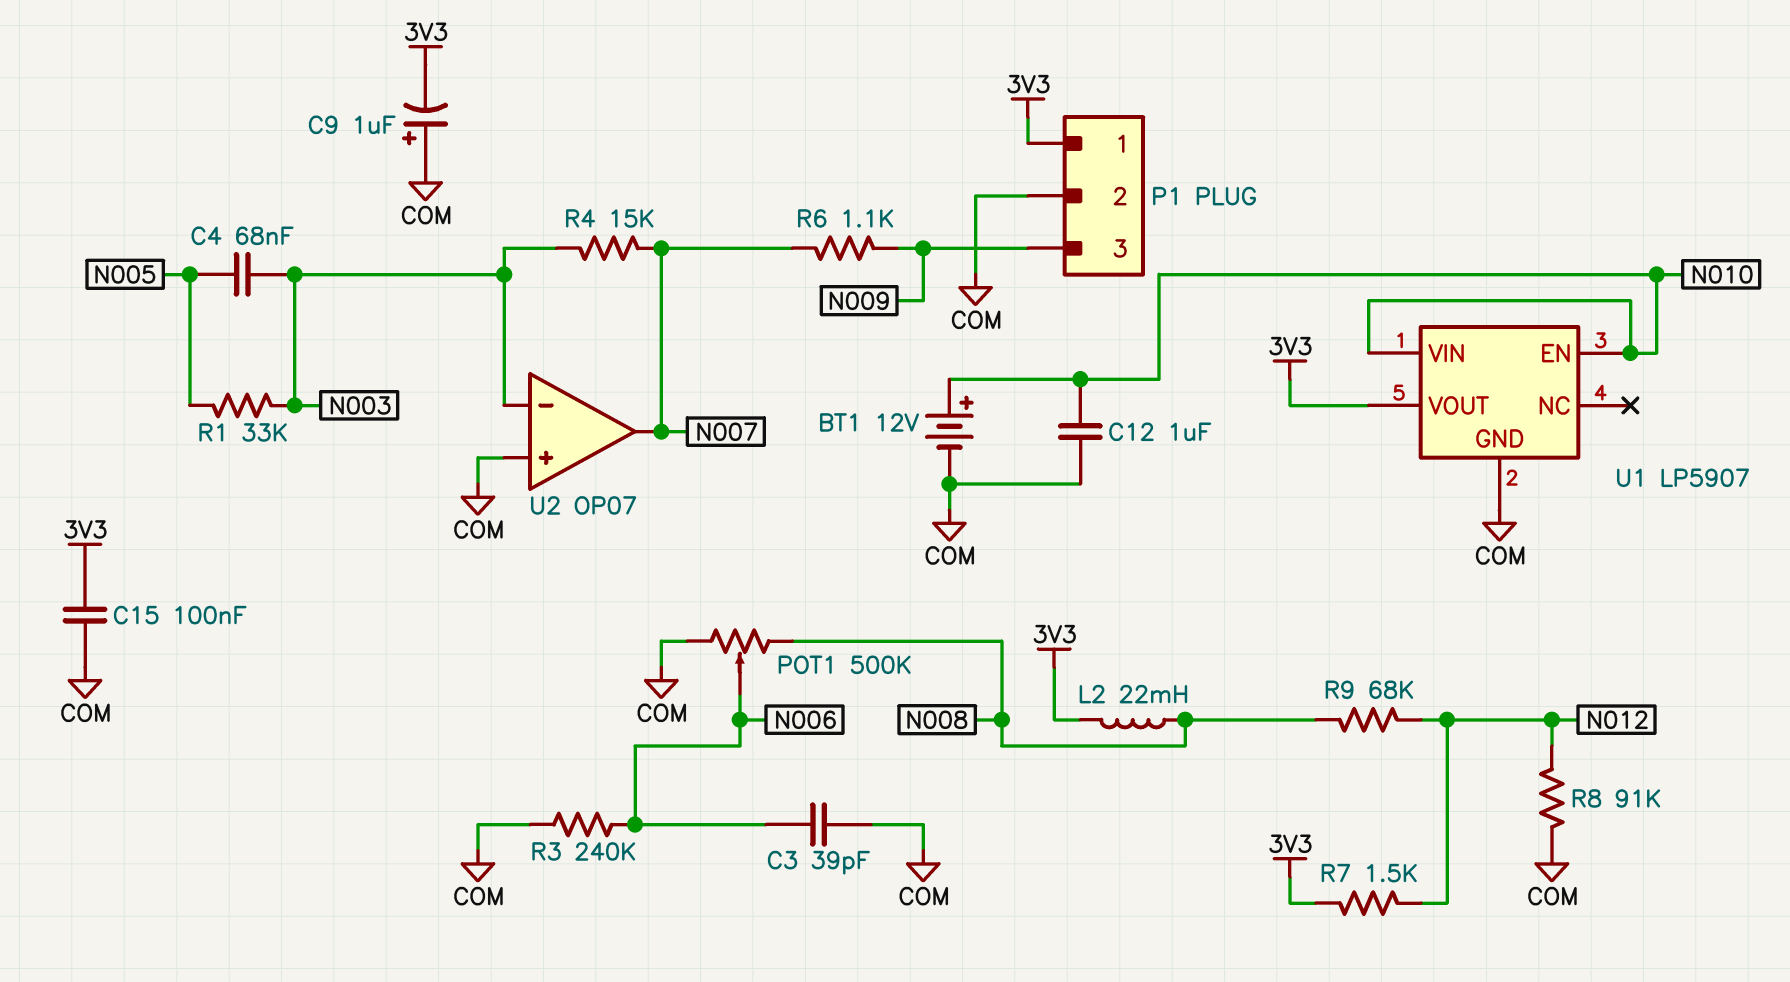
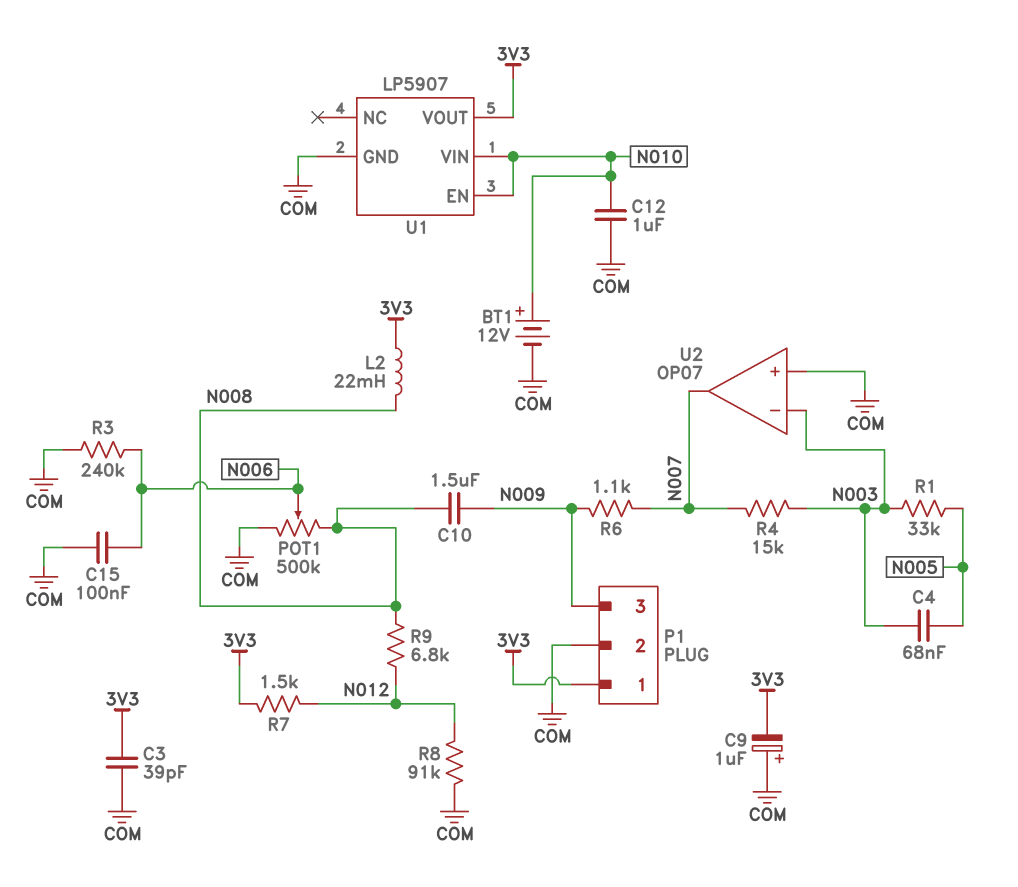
C3: 39pF (COM, N006) -> 39pF (3V3, COM)
C10: none -> 1.5uF (N008, N009)
C15: 100nF (3V3, COM) -> 100nF (COM, N006)
R9: 68k (N008, N012) -> 6.8k (N008, N012)

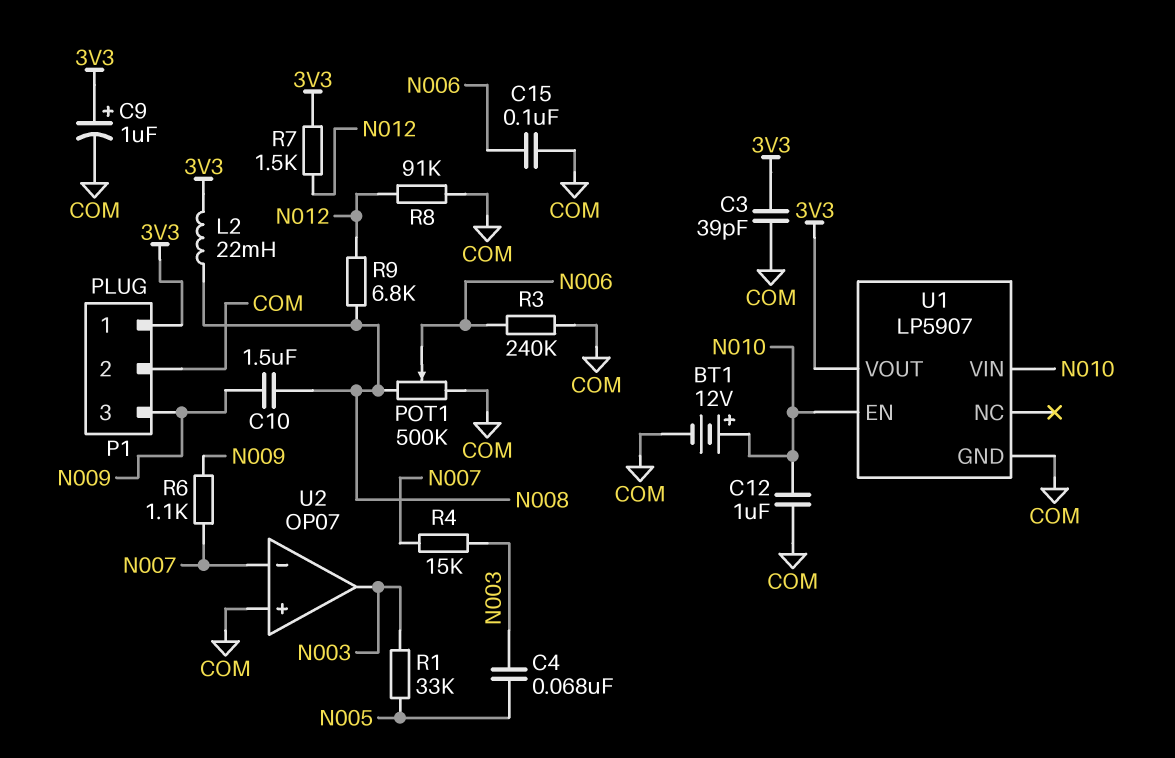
C9: 1uF (plus COM, minus 3V3) -> 1uF (plus 3V3, minus COM)
U2 pin in-: N003 -> N007
U2 pin out: N007 -> N003

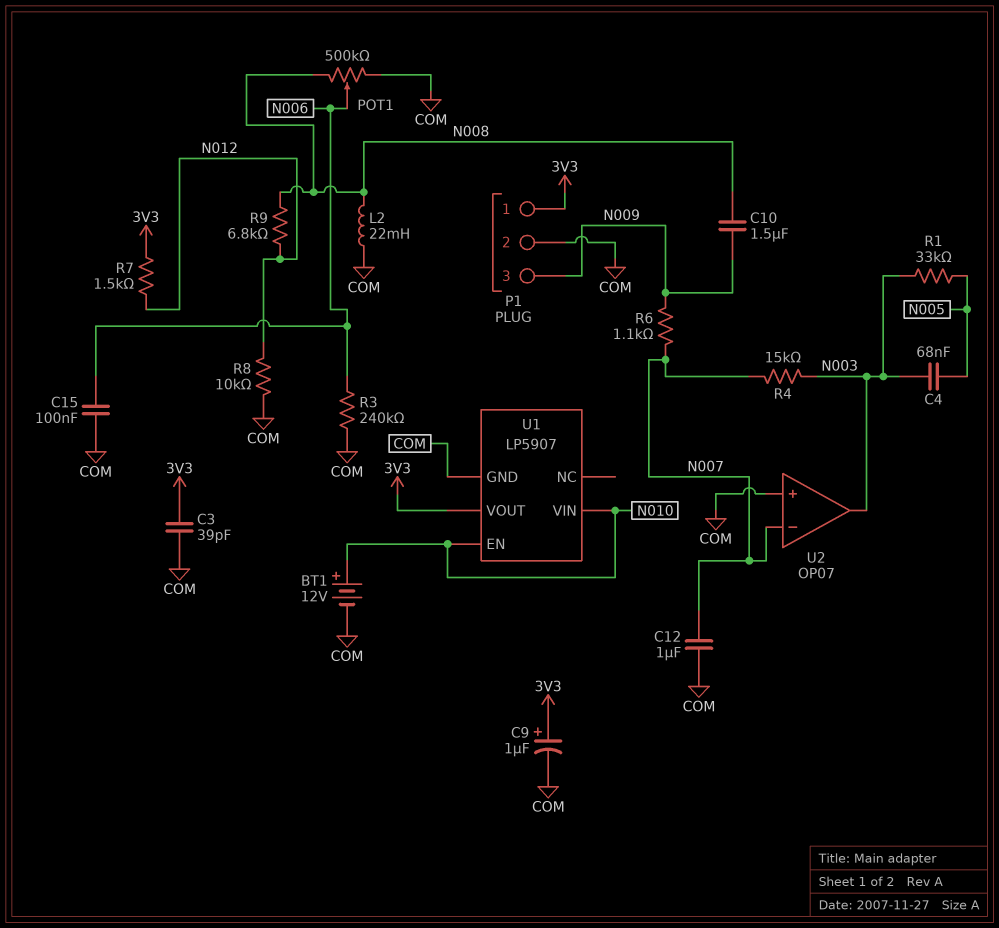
C12: 1uF (COM, N010) -> 1uF (COM, N007)
L2: 22mH (3V3, N008) -> 22mH (COM, N008)
R8: 91k (COM, N012) -> 10k (COM, N012)

